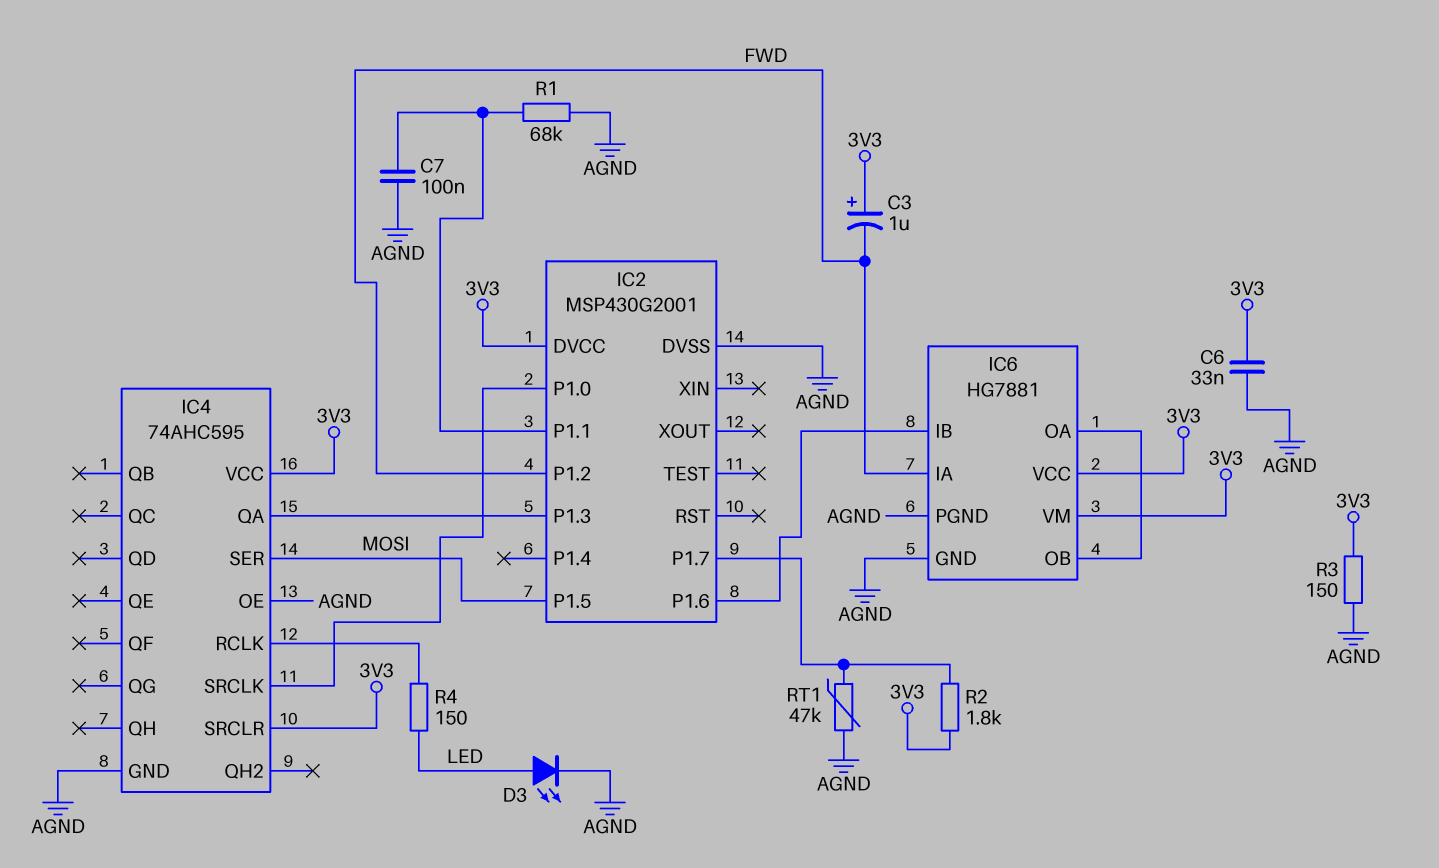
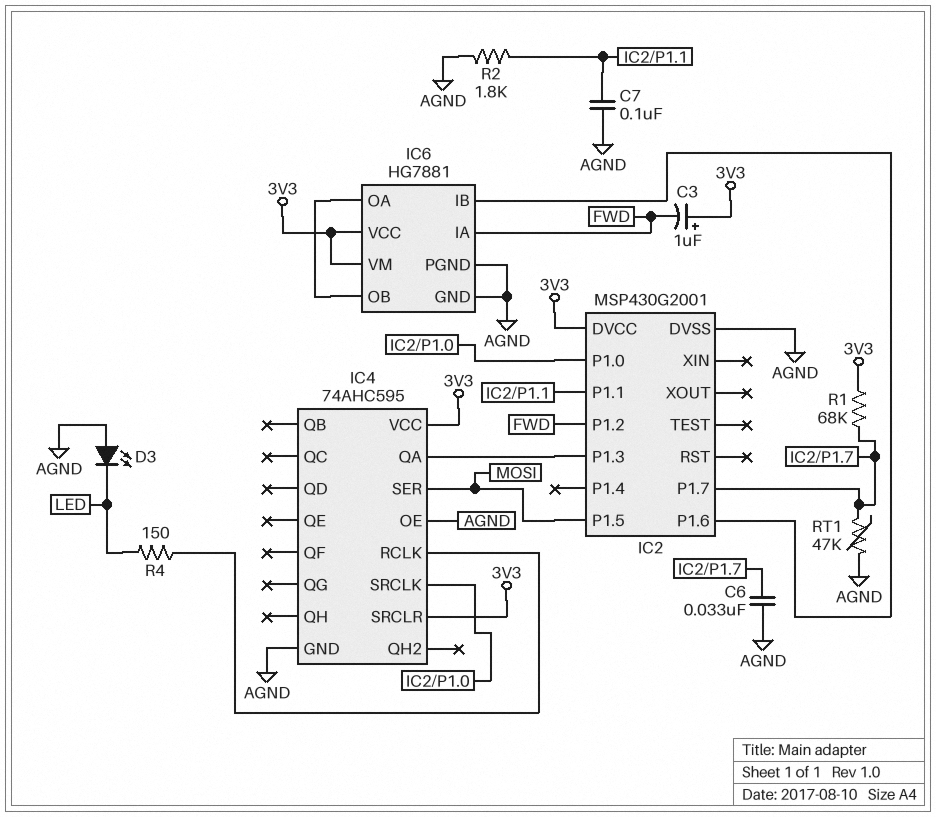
C6: 33nF (3V3, AGND) -> 33nF (AGND, IC2/P1.7)
D3: LED (A LED, K AGND) -> LED (A AGND, K LED)
R1: 68k (AGND, IC2/P1.1) -> 68k (3V3, IC2/P1.7)
R2: 1.8k (3V3, IC2/P1.7) -> 1.8k (AGND, IC2/P1.1)
R3: 150 (3V3, AGND) -> none

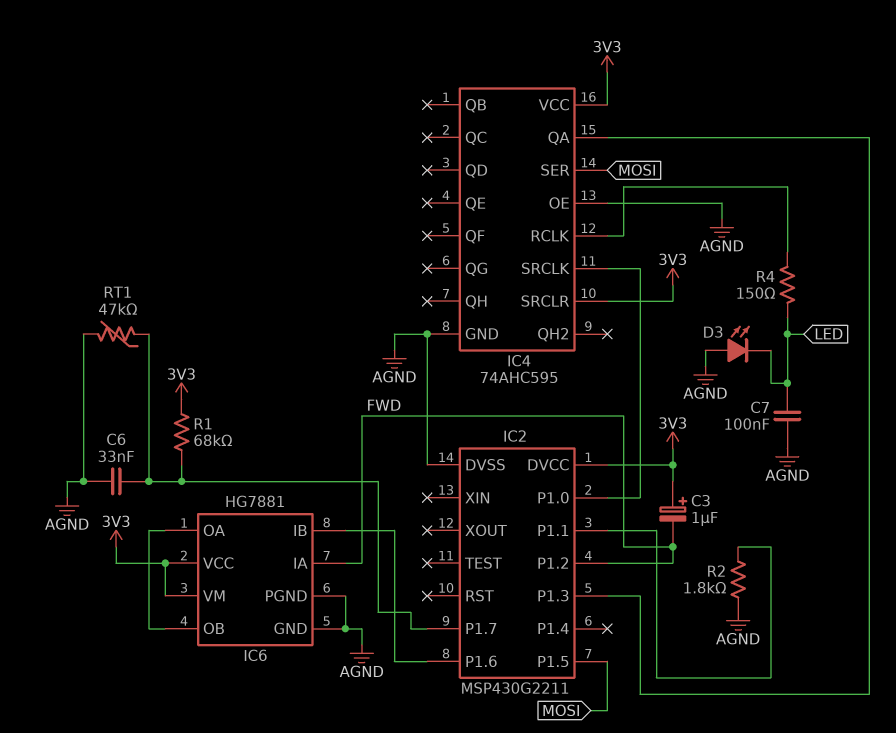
C7: 100nF (AGND, IC2/P1.1) -> 100nF (AGND, LED)
IC2: MSP430G2001 -> MSP430G2211

